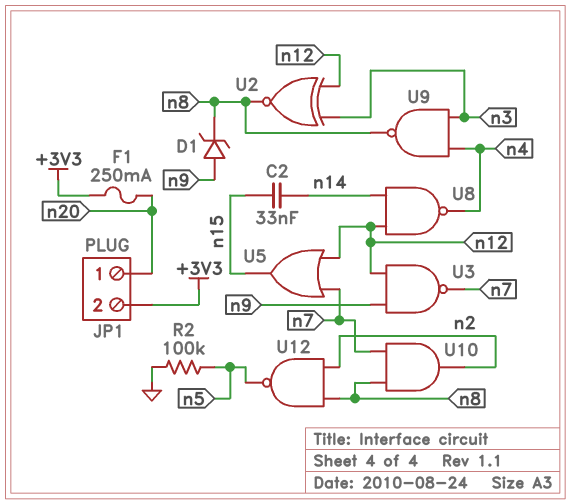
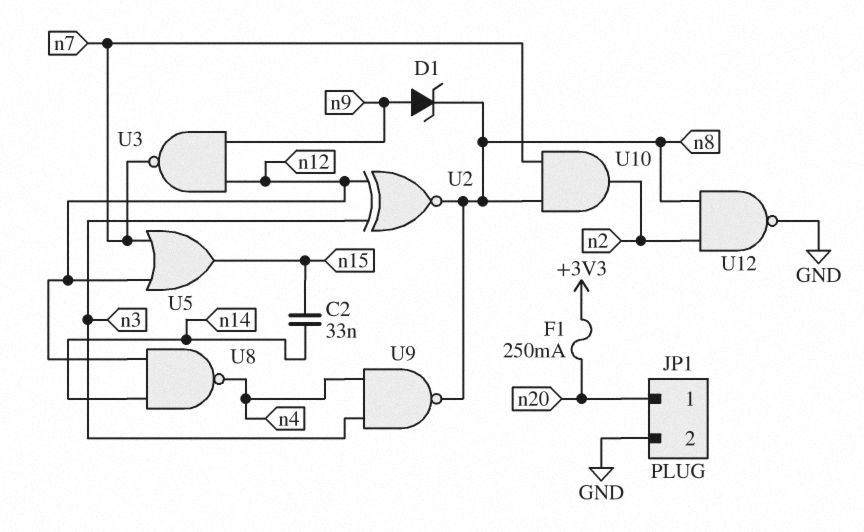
JP1 pin 2: +3V3 -> GND
R2: 100k (GND, n5) -> none
U12: NAND (in n2, in n8, out n5) -> NAND (in n2, in n8, out GND)

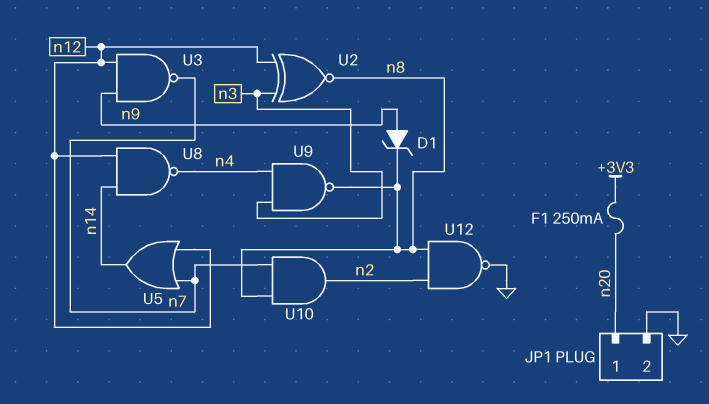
C2: 33nF (n14, n15) -> none
U5: OR (in n7, in n12, out n15) -> OR (in n7, in n12, out n14)

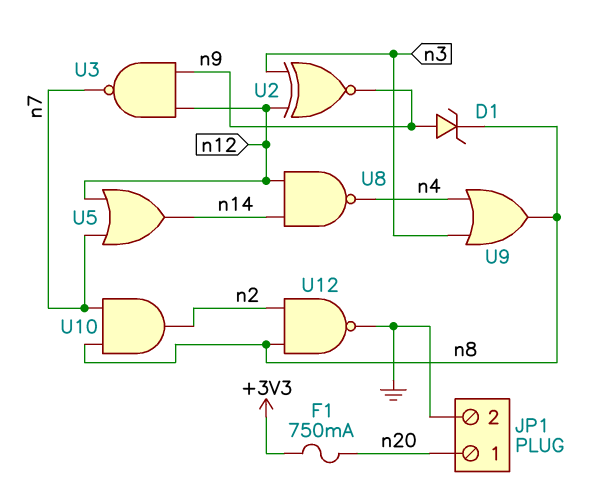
F1: 250mA (+3V3, n20) -> 750mA (+3V3, n20)
U2: XNOR (in n3, in n12, out n8) -> XNOR (in n3, in n12, out n9)
U9: NAND (in n3, in n4, out n8) -> OR (in n3, in n4, out n8)

